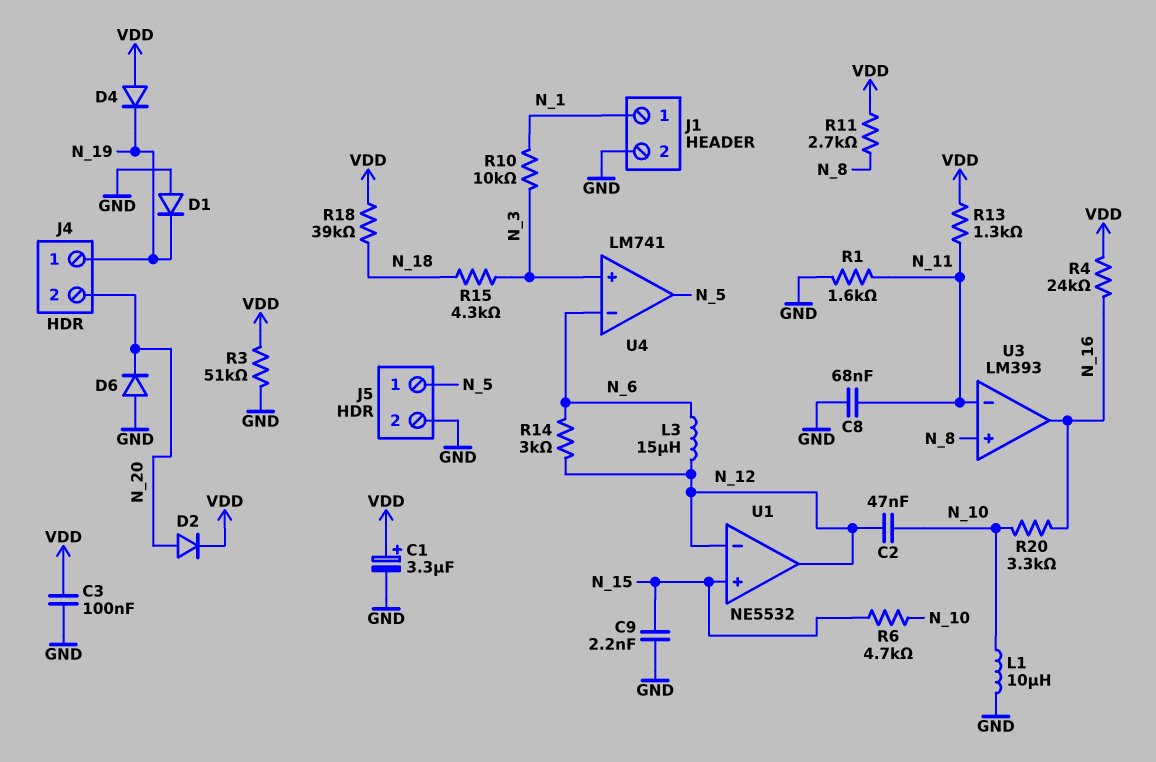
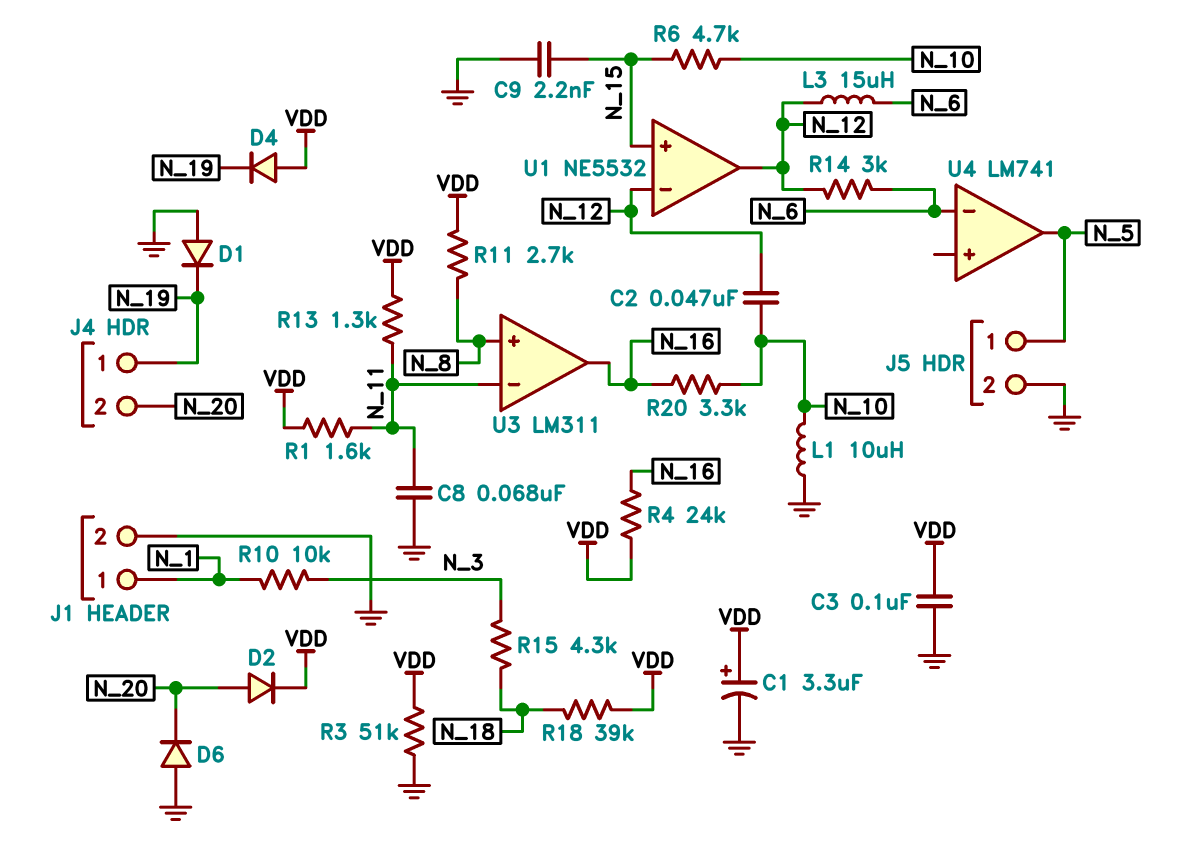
R1: 1.6k (GND, N_11) -> 1.6k (N_11, VDD)
U3: LM393 -> LM311
U4 pin in+: N_3 -> none

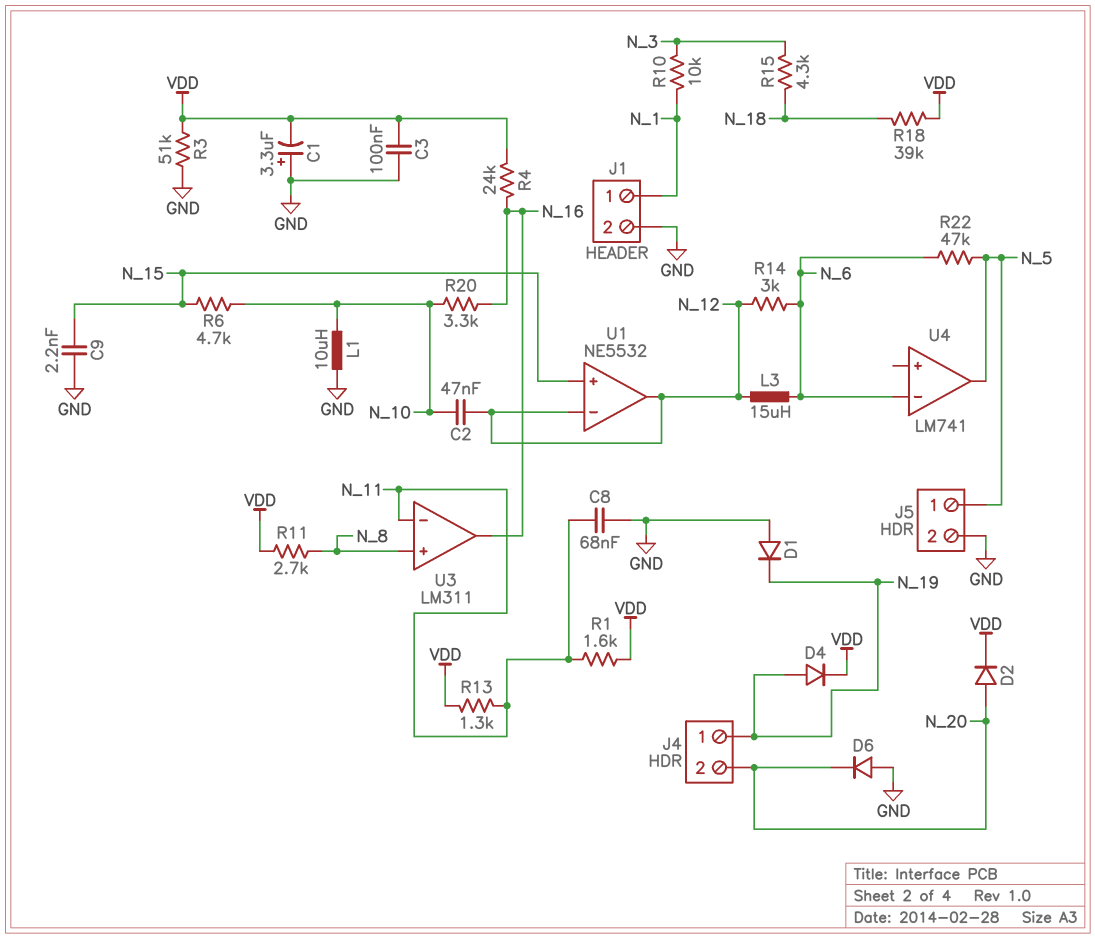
C1: 3.3uF (plus VDD, minus GND) -> 3.3uF (plus GND, minus VDD)
D4: diode (A VDD, K N_19) -> diode (A N_19, K VDD)
R22: none -> 47k (N_5, N_6)

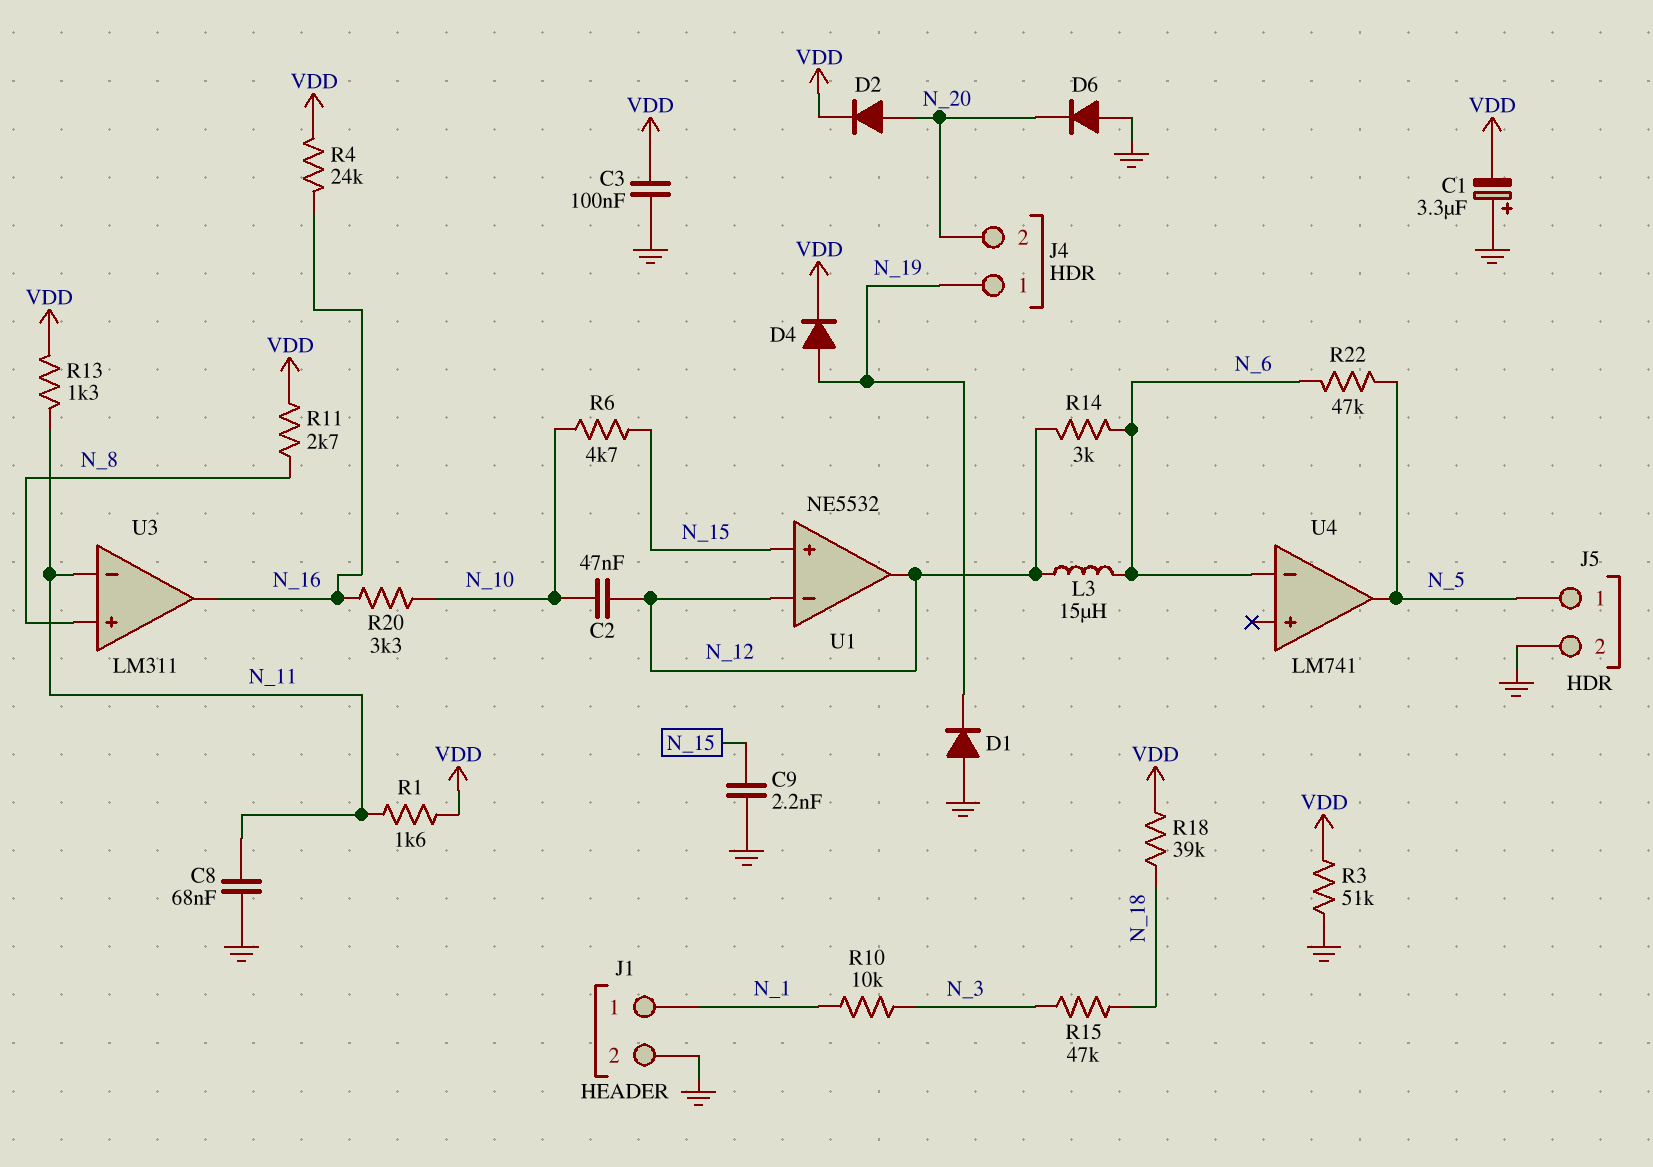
L1: 10uH (GND, N_10) -> none
R15: 4.3k (N_3, N_18) -> 47k (N_3, N_18)

